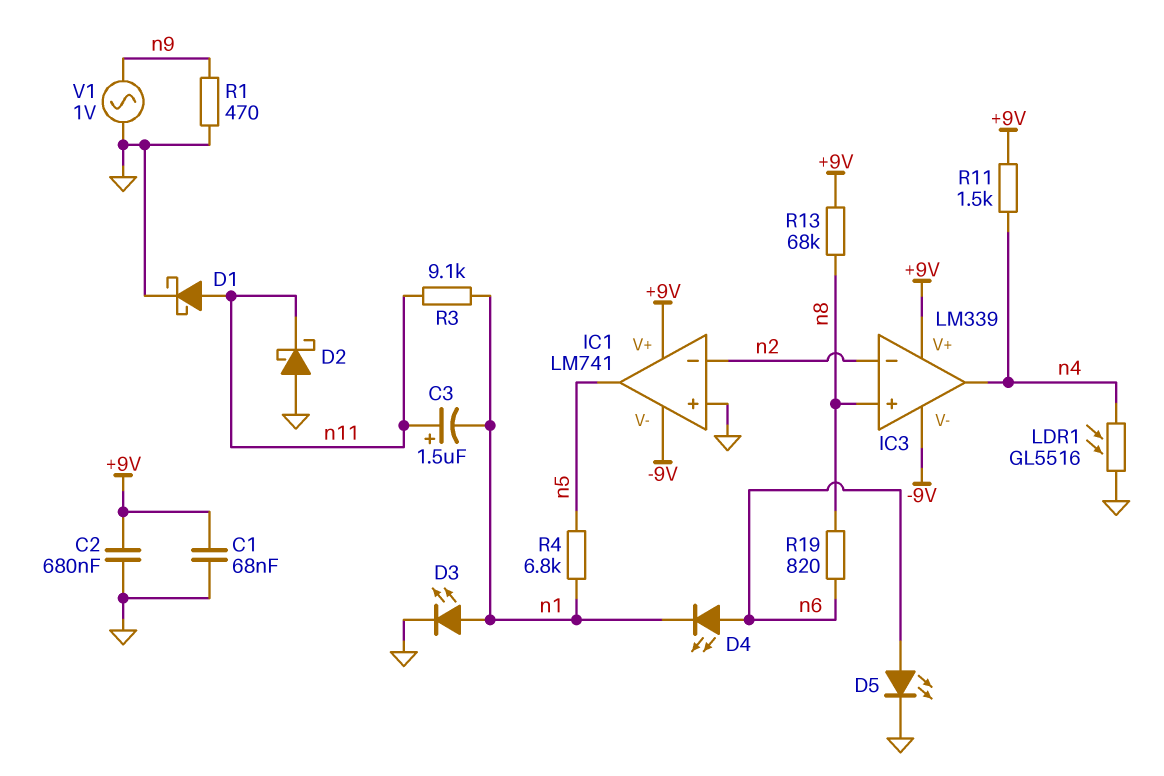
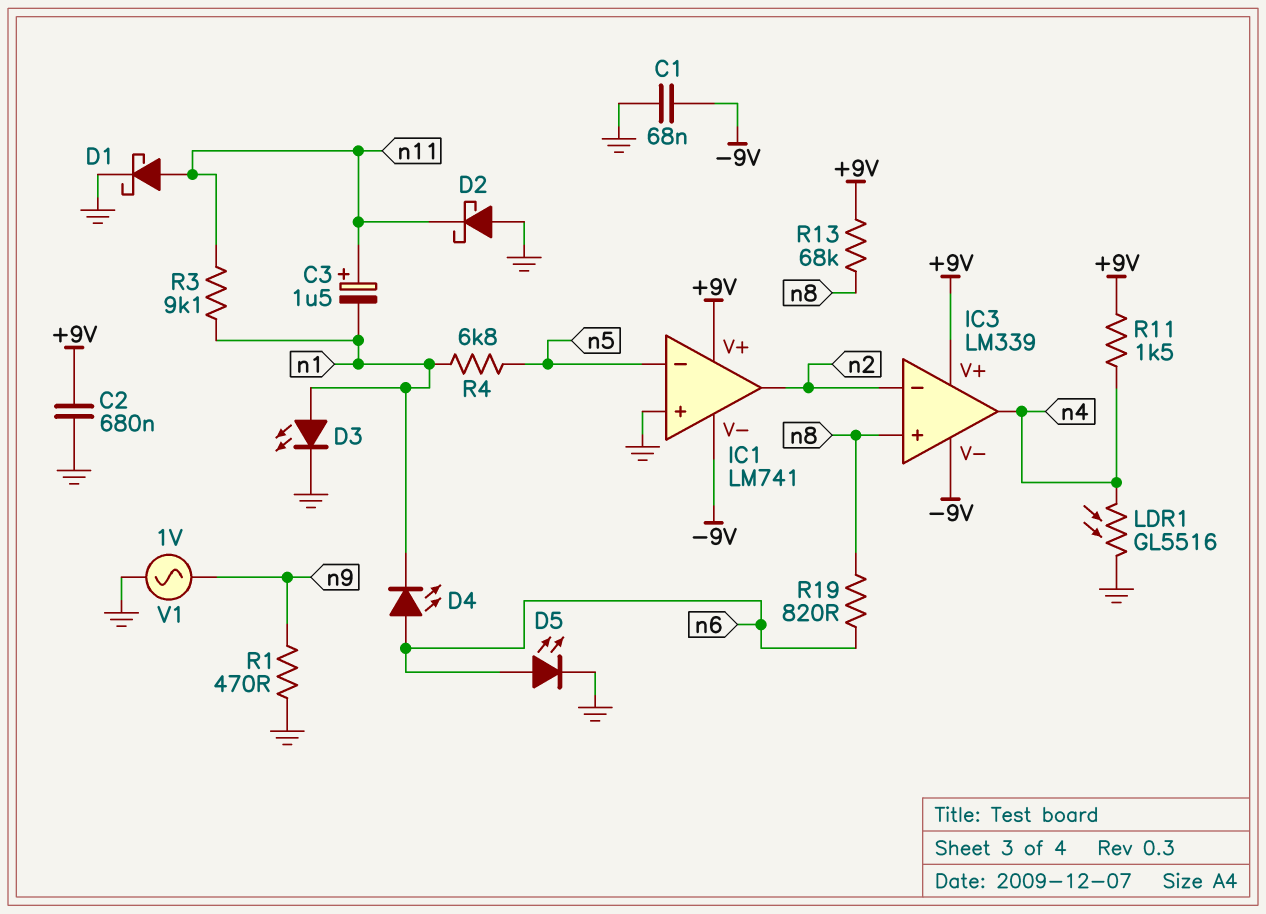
C1: 68nF (+9V, GND) -> 68nF (-9V, GND)
IC1 pin in-: n2 -> n5
IC1 pin out: n5 -> n2

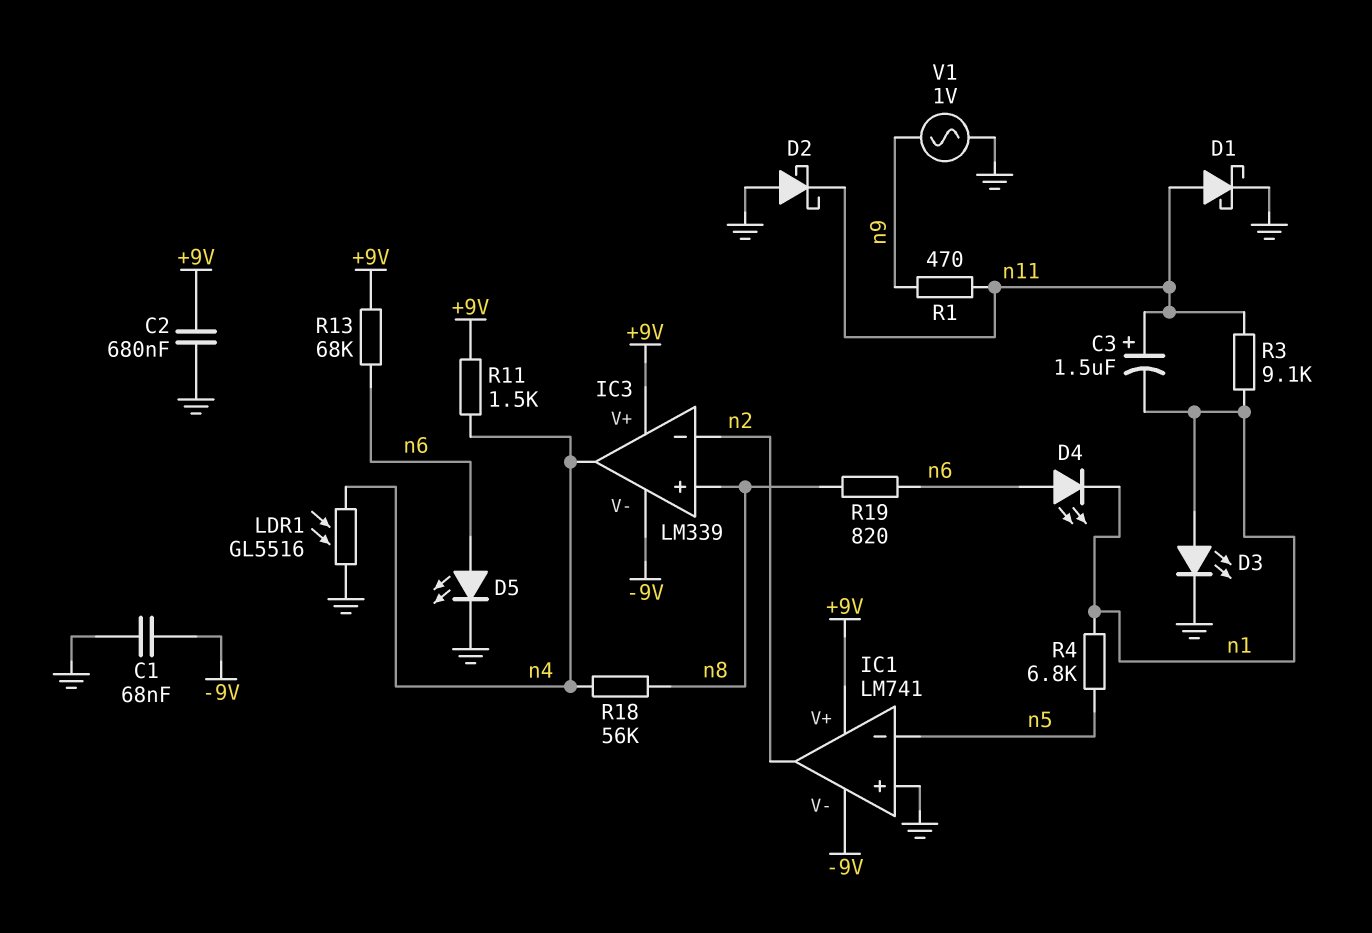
R1: 470 (GND, n9) -> 470 (n9, n11)
R13: 68k (+9V, n8) -> 68k (+9V, n6)
R18: none -> 56k (n4, n8)

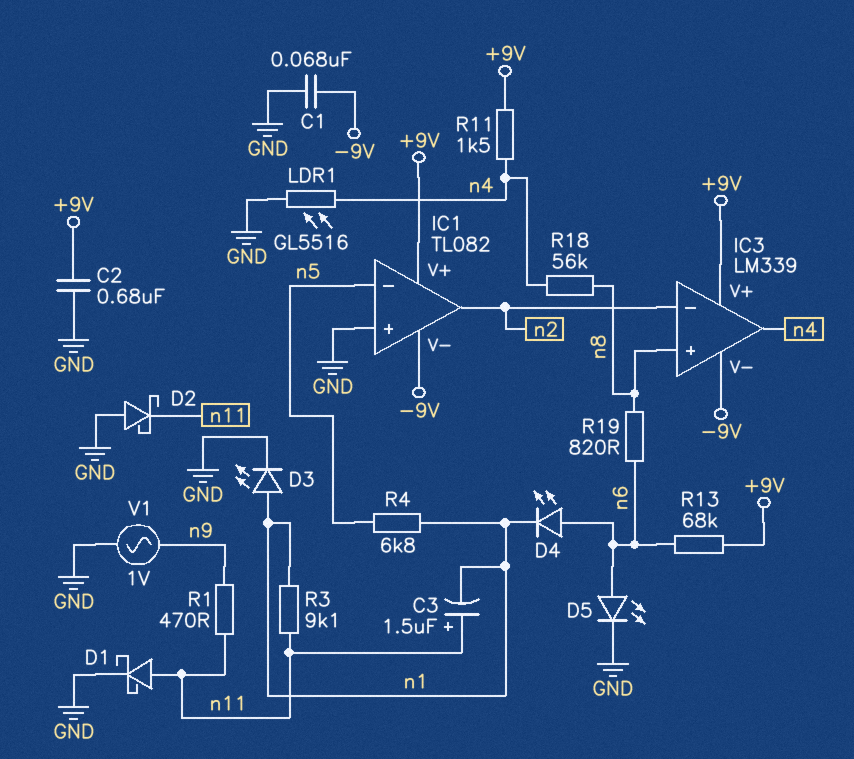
IC1: LM741 -> TL082

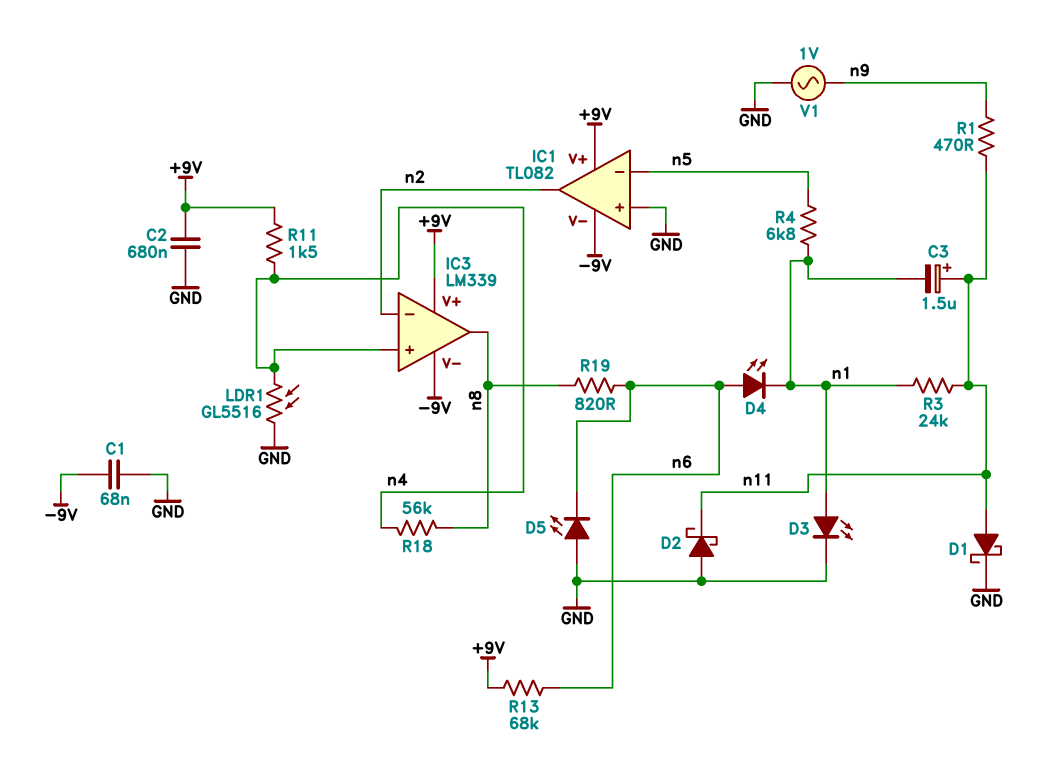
D5: LED (A n6, K GND) -> LED (A GND, K n6)
IC3 pin in+: n8 -> n4
IC3 pin out: n4 -> n8
R3: 9.1k (n1, n11) -> 24k (n1, n11)

